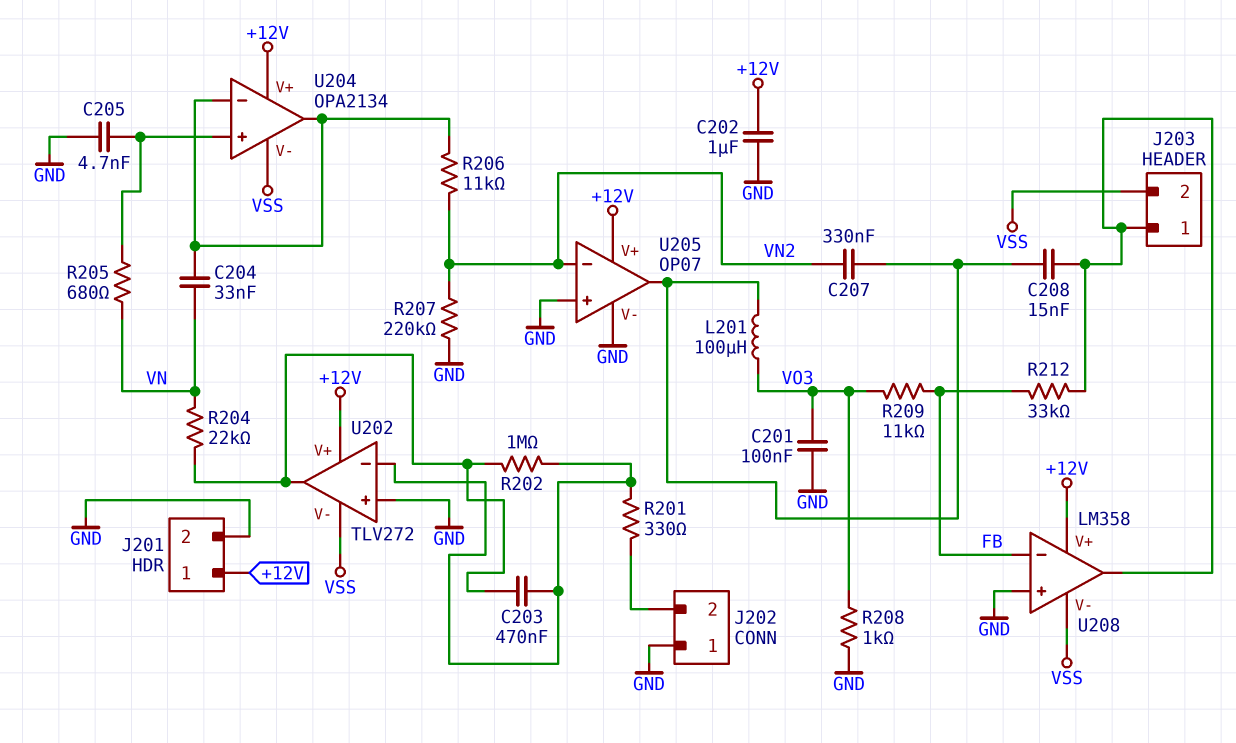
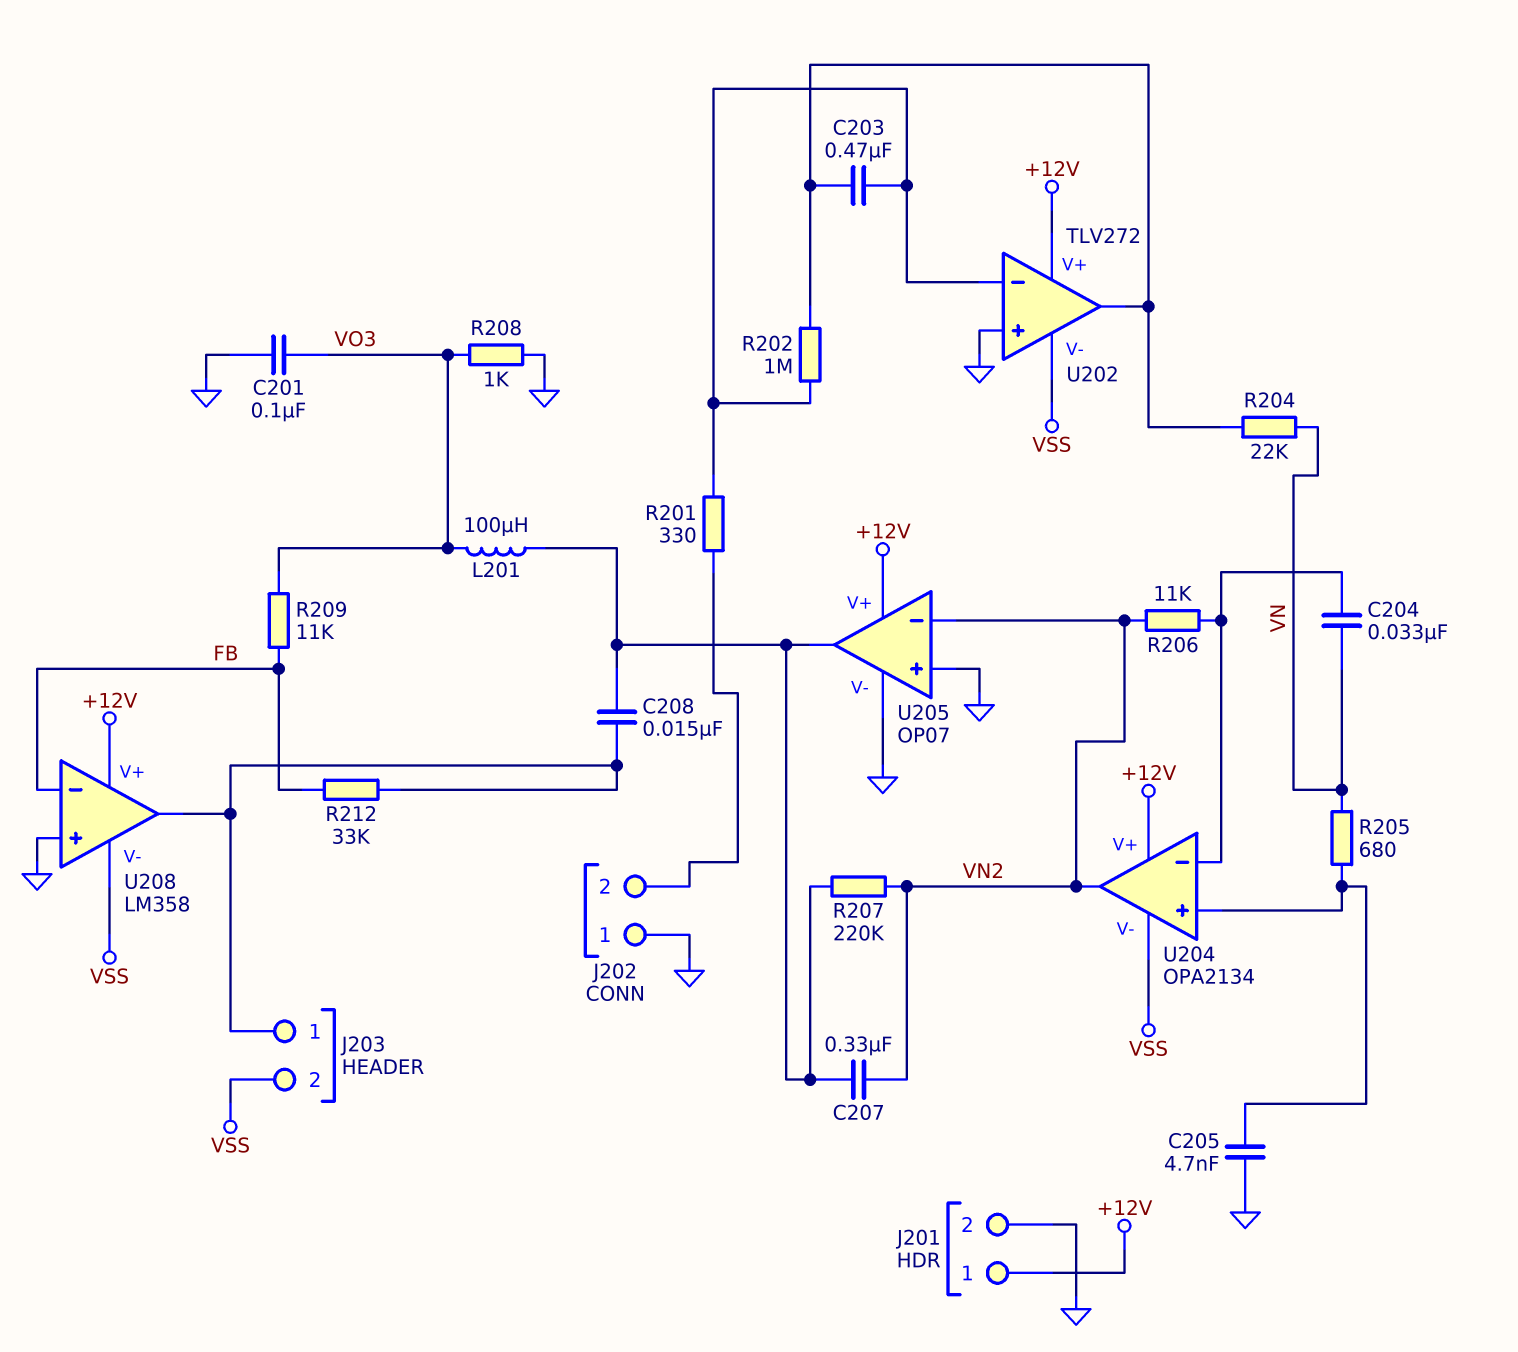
C202: 1uF (+12V, GND) -> none
R207: 220k (GND, VN2) -> 220k (U205/out, VN2)
U204 pin out: U204/in- -> VN2

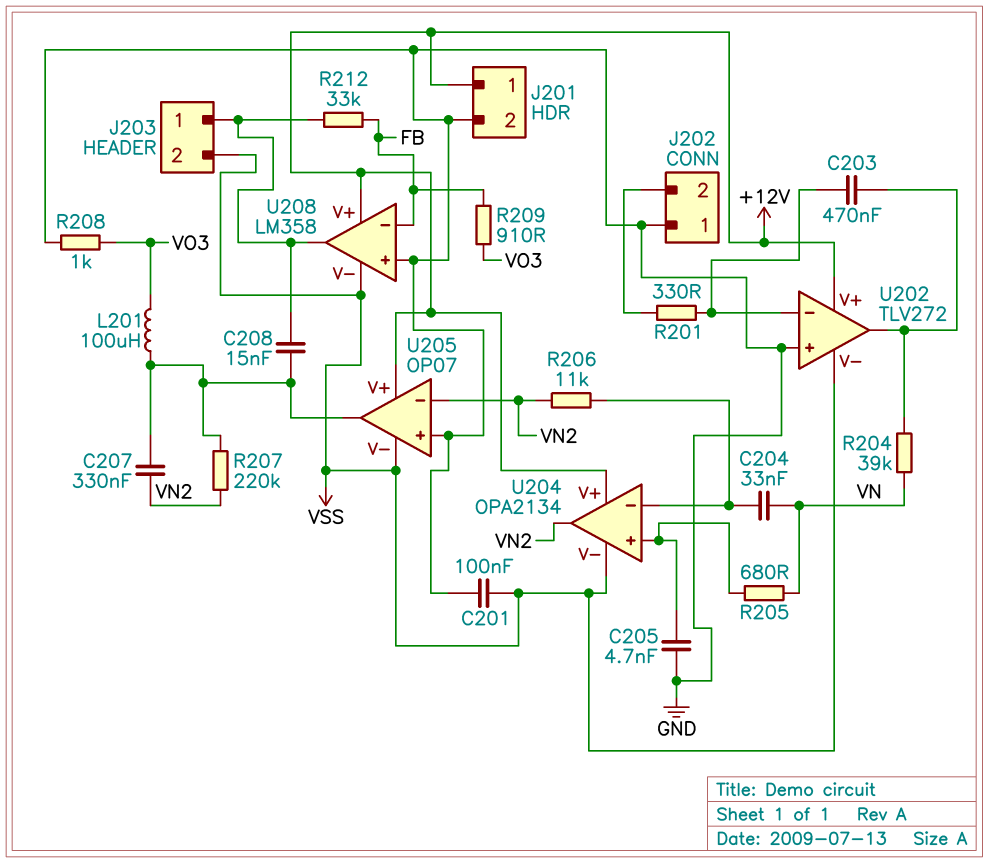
C201: 100nF (GND, VO3) -> 100nF (GND, VSS)
R202: 1M (U202/in-, U202/out) -> none
R204: 22k (U202/out, VN) -> 39k (U202/out, VN)
R209: 11k (FB, VO3) -> 910 (FB, VO3)
U205 pin V-: GND -> VSS

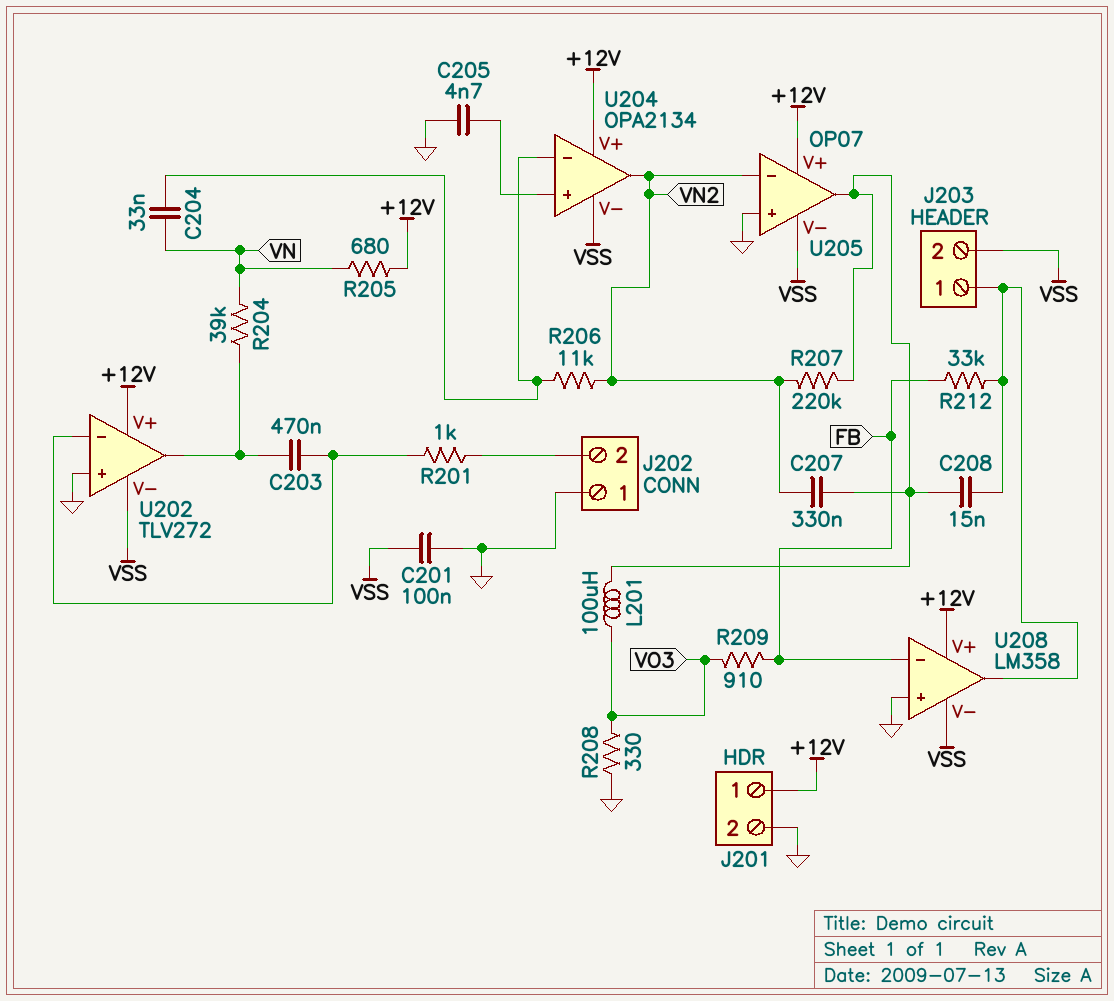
R201: 330 (J202/2, U202/in-) -> 1k (J202/2, U202/in-)
R205: 680 (U204/in+, VN) -> 680 (+12V, VN)
R208: 1k (GND, VO3) -> 330 (GND, VO3)

